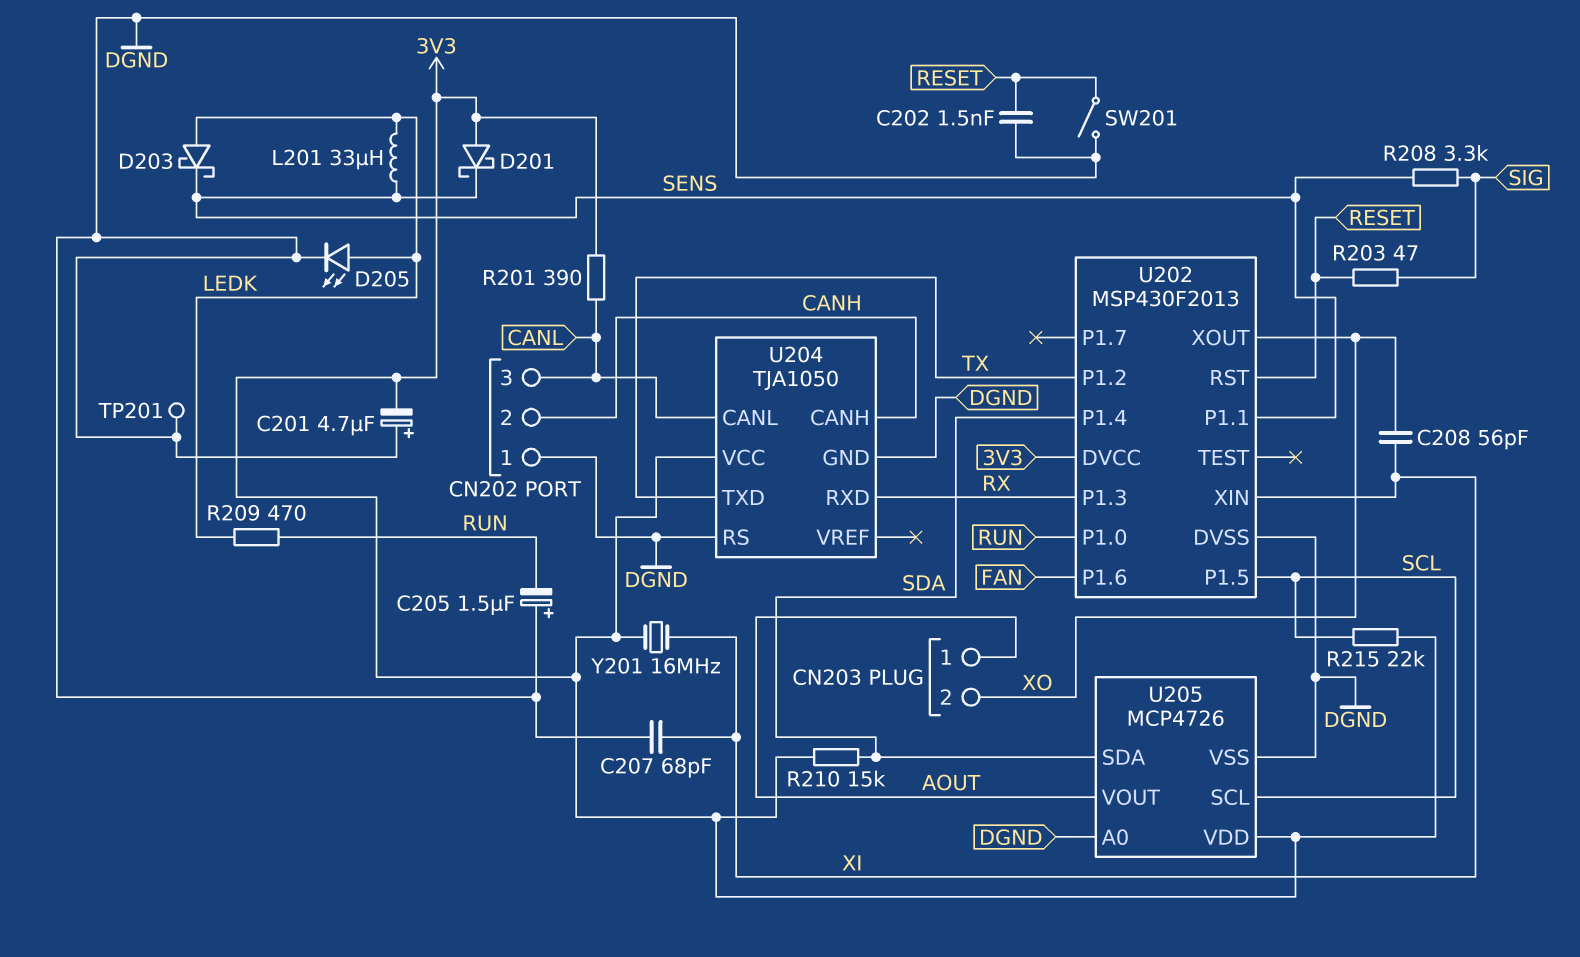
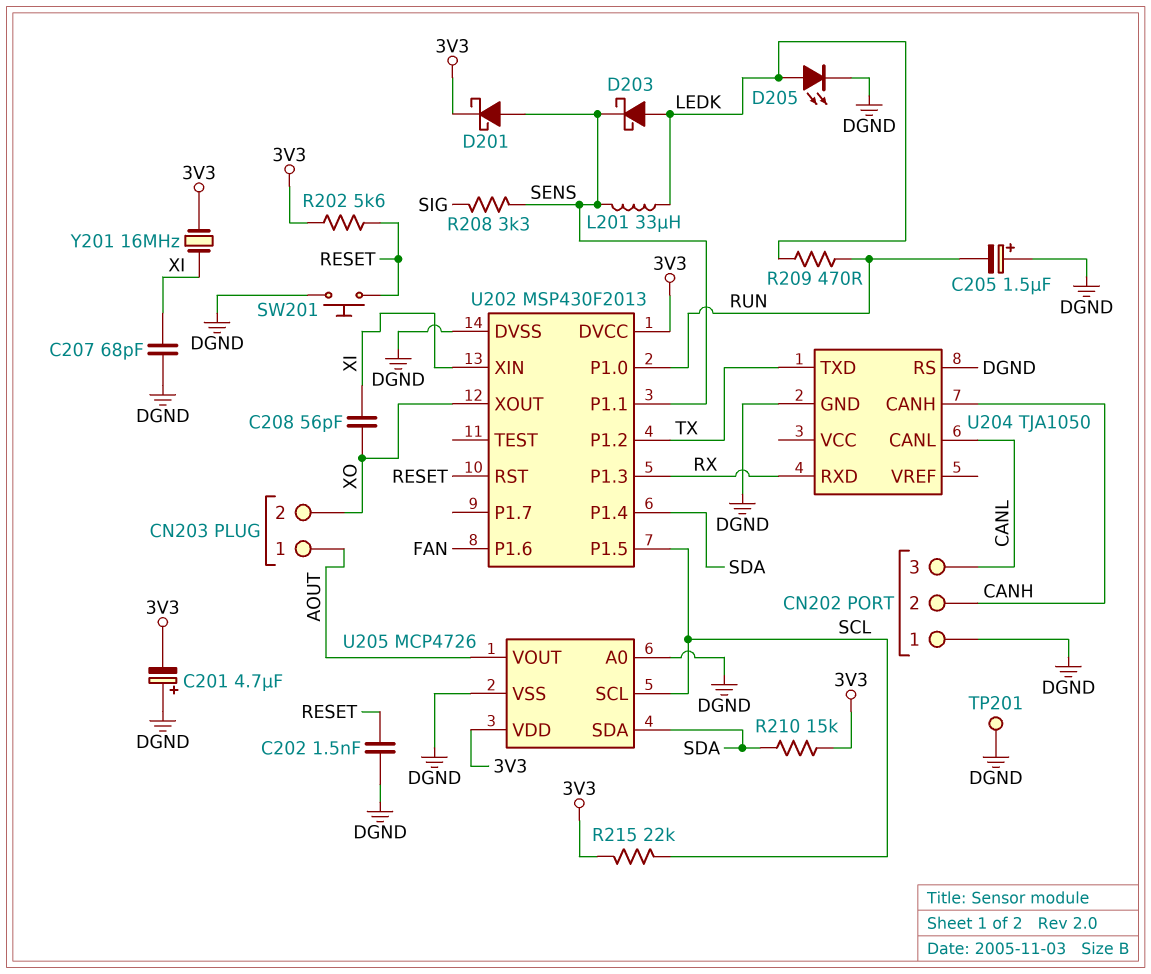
D201: schottky (A 3V3, K SENS) -> schottky (A SENS, K 3V3)
R201: 390 (3V3, CANL) -> none
R202: none -> 5.6k (3V3, RESET)
R203: 47 (RESET, SIG) -> none
SW201: switch (DGND, RESET) -> button (DGND, RESET)
U204 pin VCC: 3V3 -> none

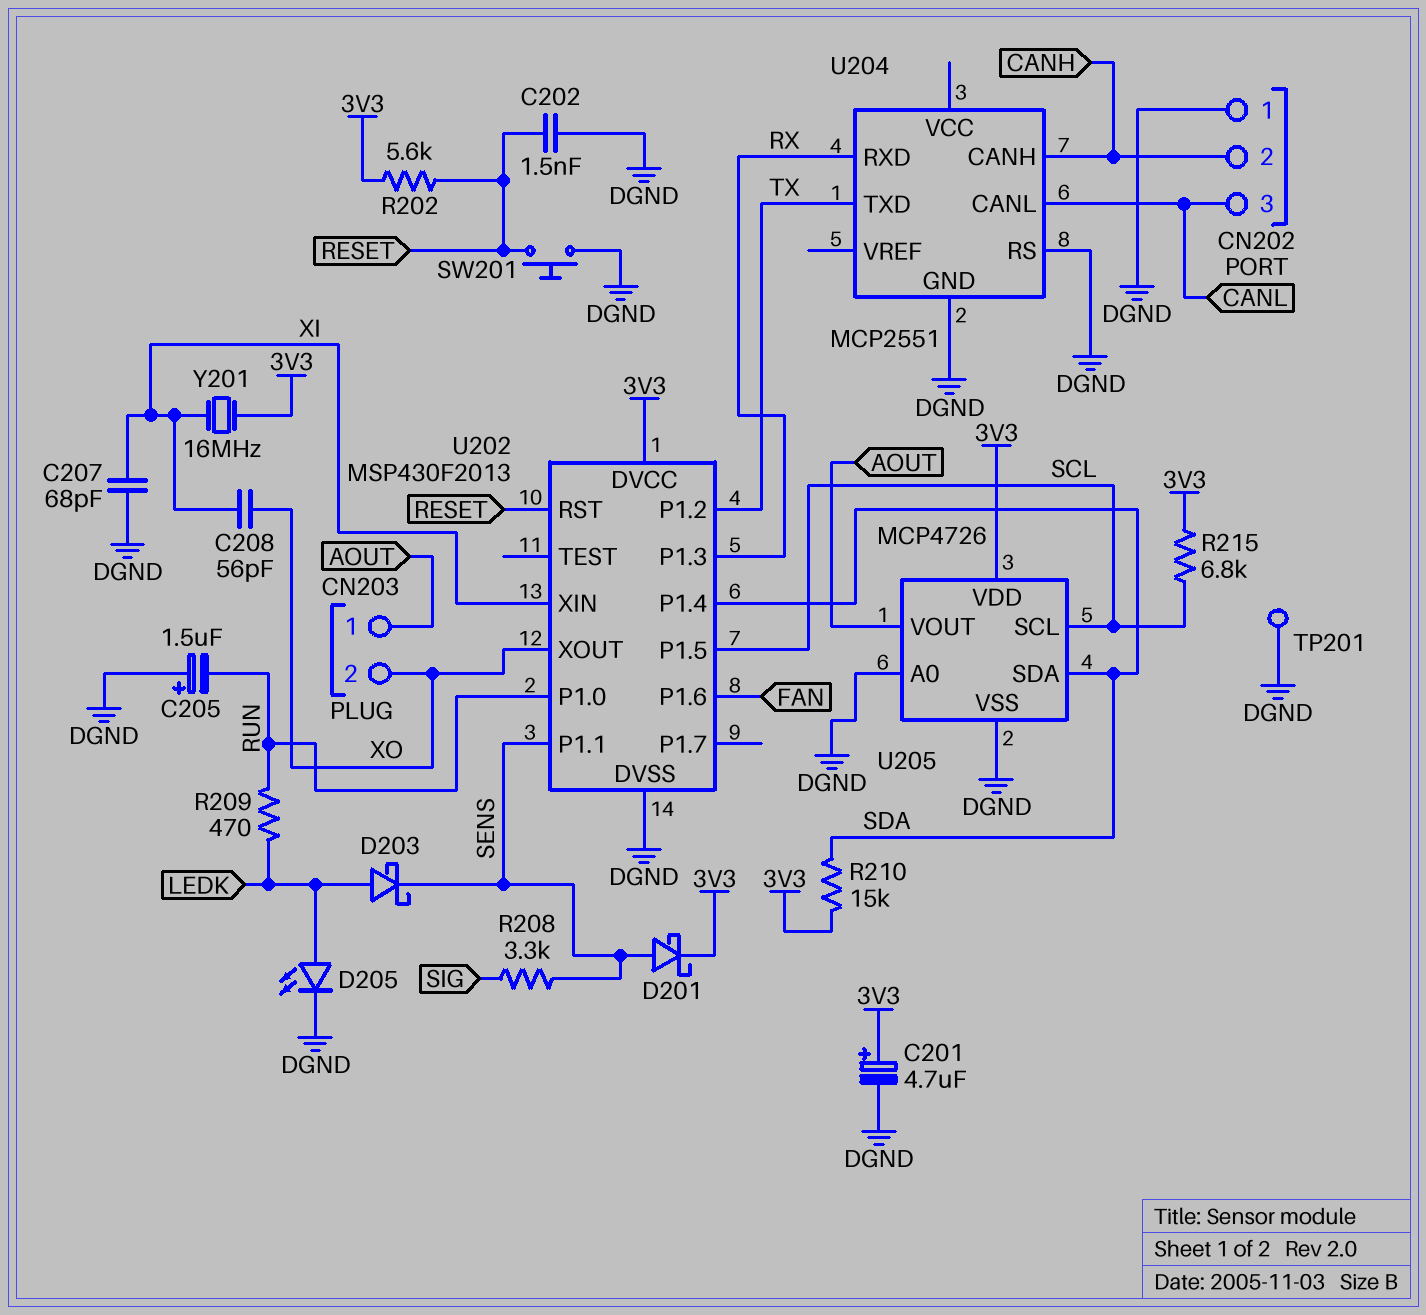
C201: 4.7uF (plus DGND, minus 3V3) -> 4.7uF (plus 3V3, minus DGND)
L201: 33uH (LEDK, SENS) -> none
R215: 22k (3V3, SCL) -> 6.8k (3V3, SCL)
U204: TJA1050 -> MCP2551

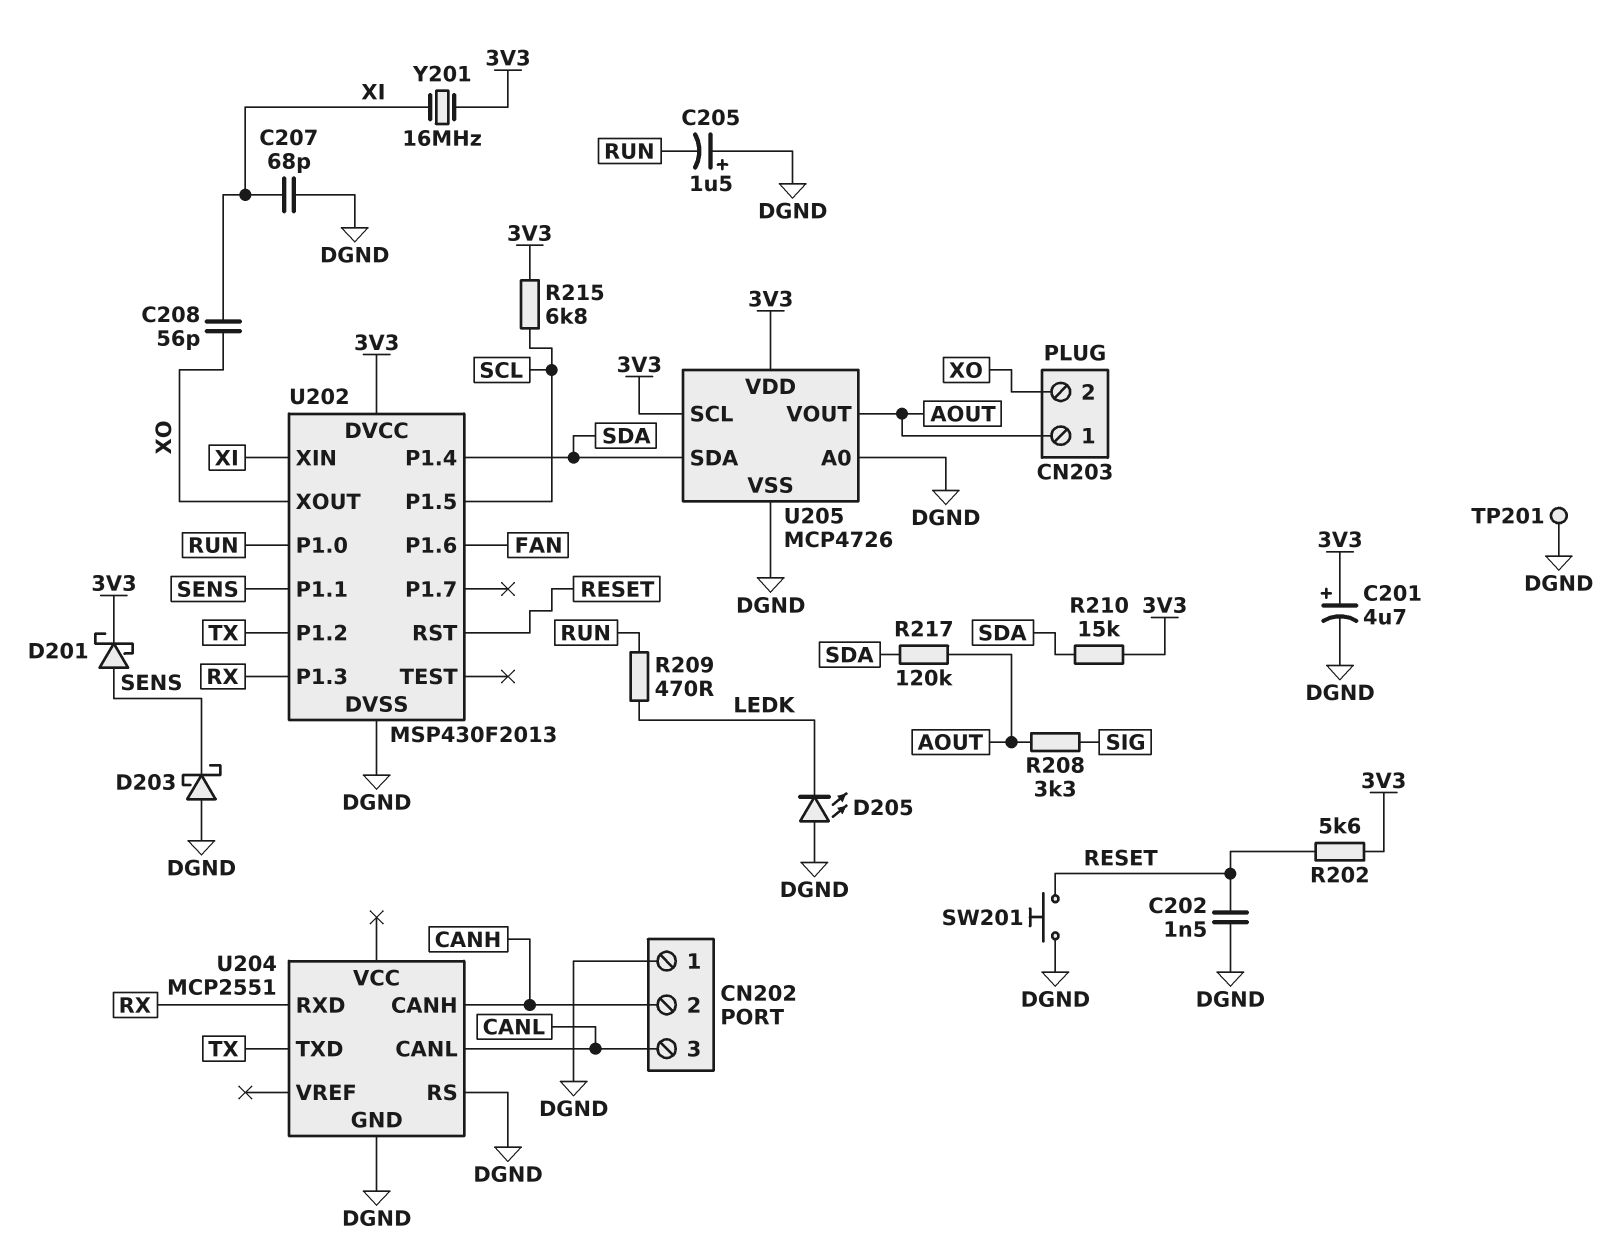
D203: schottky (A LEDK, K SENS) -> schottky (A DGND, K SENS)
D205: LED (A LEDK, K DGND) -> LED (A DGND, K LEDK)
R208: 3.3k (SENS, SIG) -> 3.3k (AOUT, SIG)
R217: none -> 120k (AOUT, SDA)
U205 pin SCL: SCL -> 3V3

